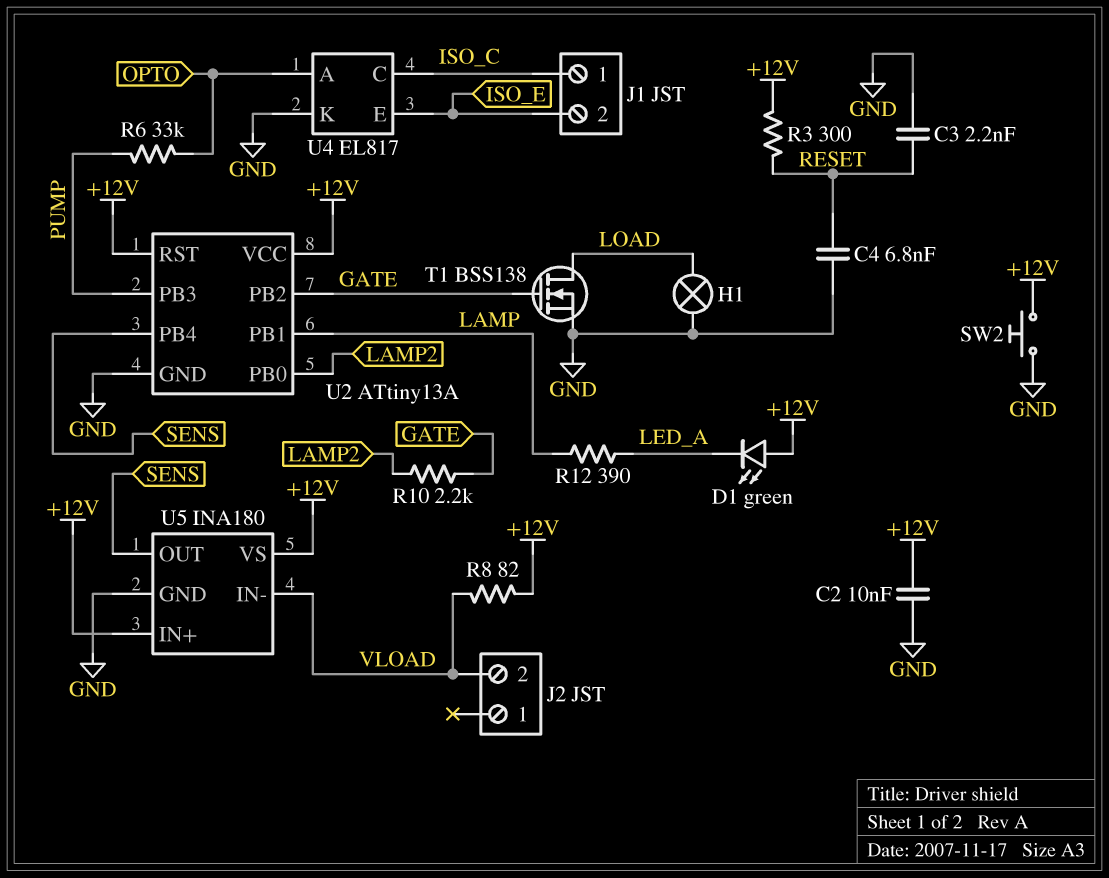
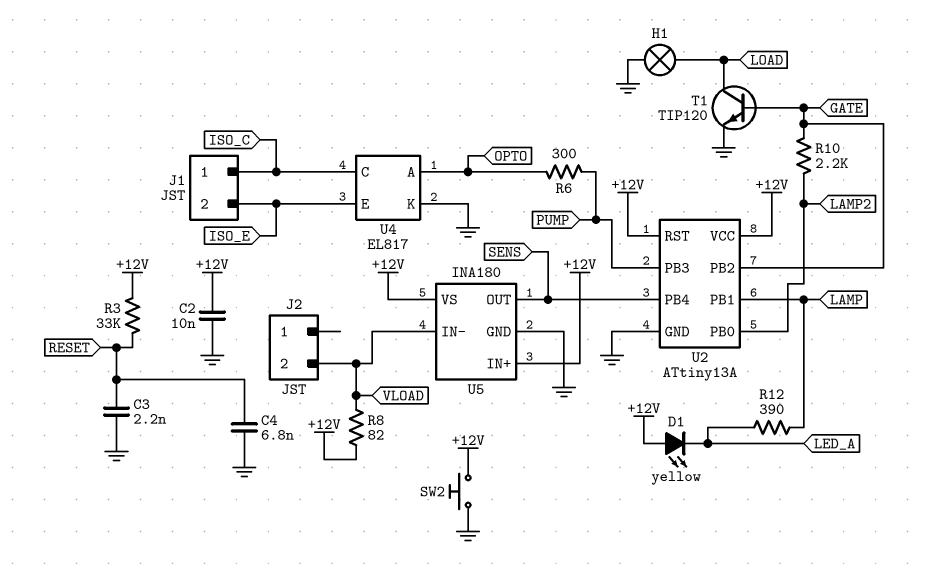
D1: LED green (A +12V, K LED_A) -> LED yellow (A +12V, K LED_A)
R3: 300 (+12V, RESET) -> 33k (+12V, RESET)
R6: 33k (OPTO, PUMP) -> 300 (OPTO, PUMP)
T1: NMOS BSS138 (G GATE, D LOAD, S GND) -> NPN TIP120 (B GATE, C LOAD, E GND)

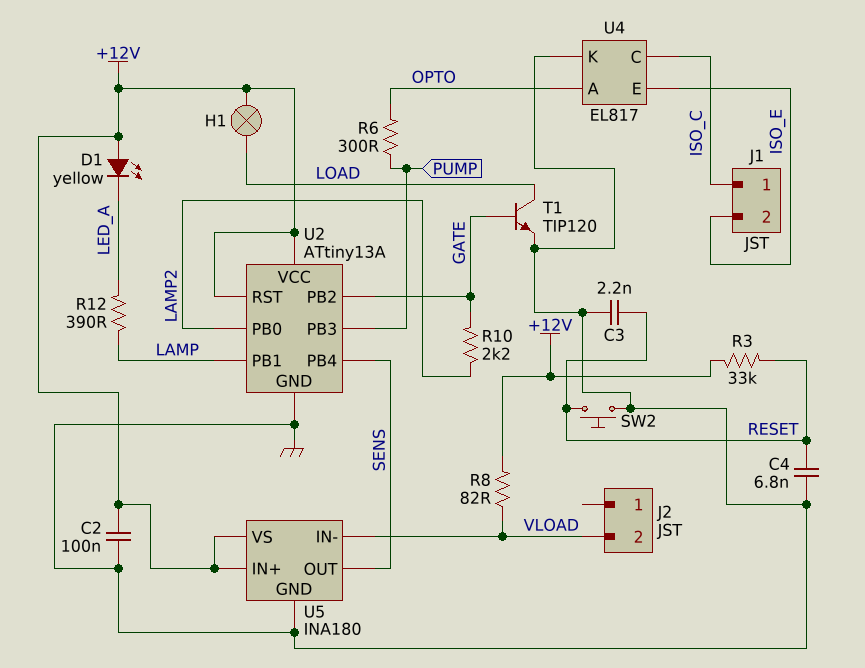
C2: 10nF (+12V, GND) -> 100nF (+12V, GND)
H1: lamp (GND, LOAD) -> lamp (+12V, LOAD)
SW2: button (+12V, GND) -> button (GND, RESET)

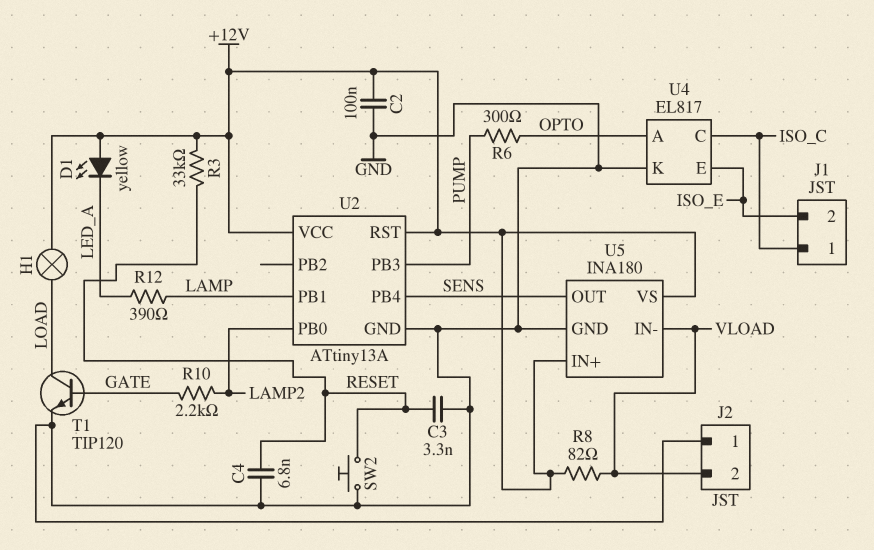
C3: 2.2nF (GND, RESET) -> 3.3nF (GND, RESET)
J2 pin 1: none -> GND
U2 pin PB2: GATE -> none

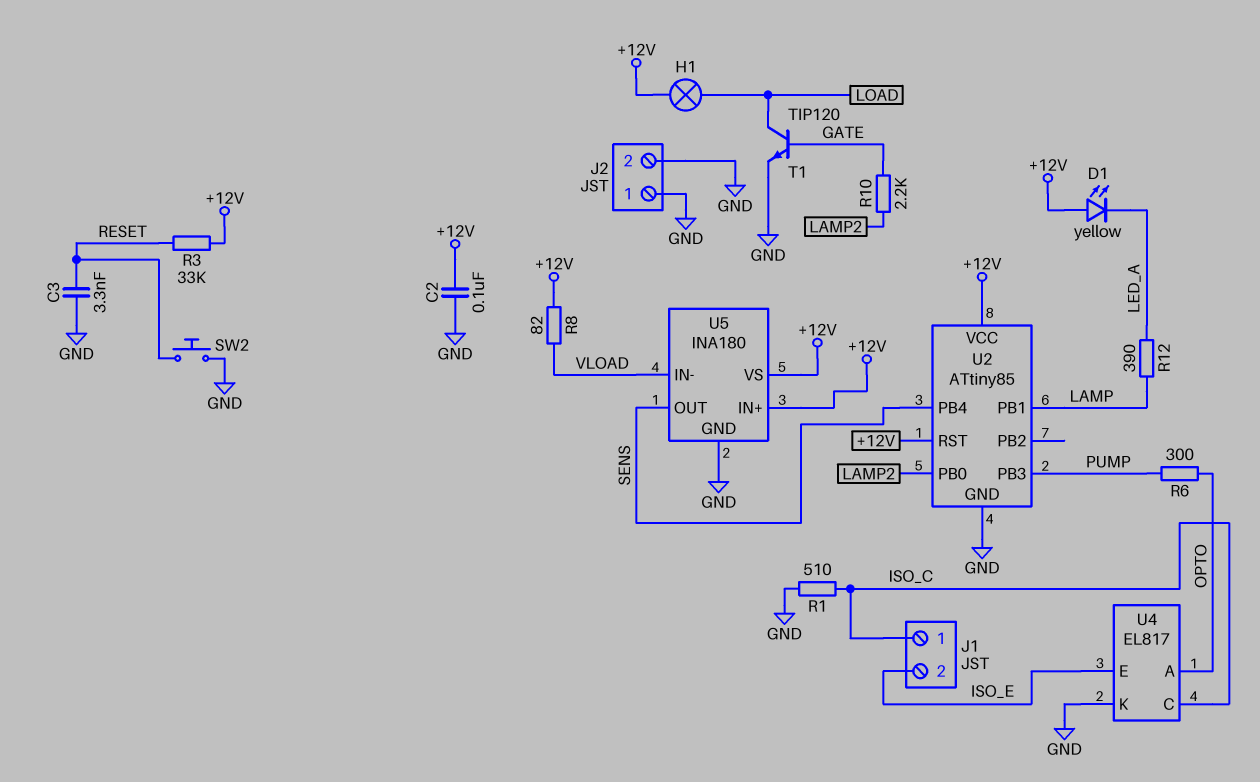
C4: 6.8nF (GND, RESET) -> none
J2 pin 2: VLOAD -> GND
R1: none -> 510 (GND, ISO_C)
U2: ATtiny13A -> ATtiny85

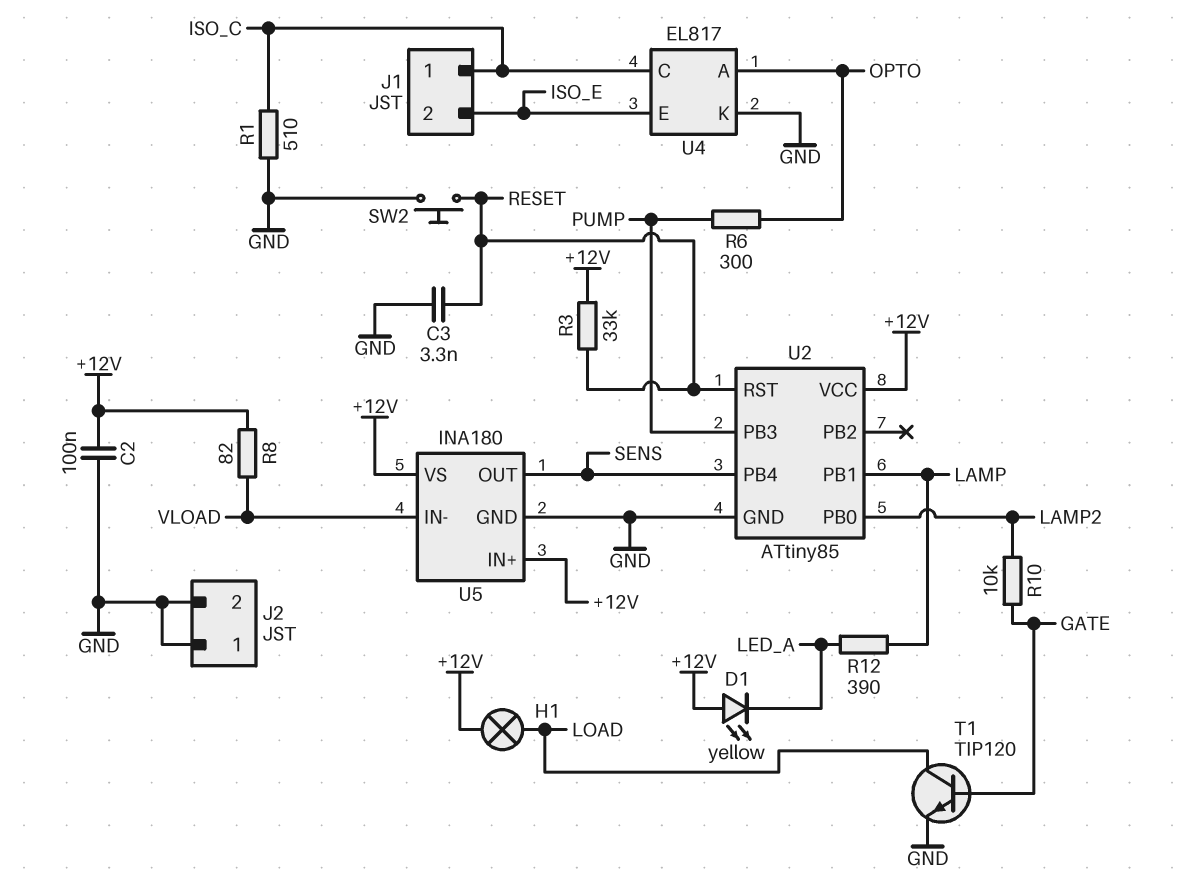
R10: 2.2k (GATE, LAMP2) -> 10k (GATE, LAMP2)
U2 pin RST: +12V -> RESET

